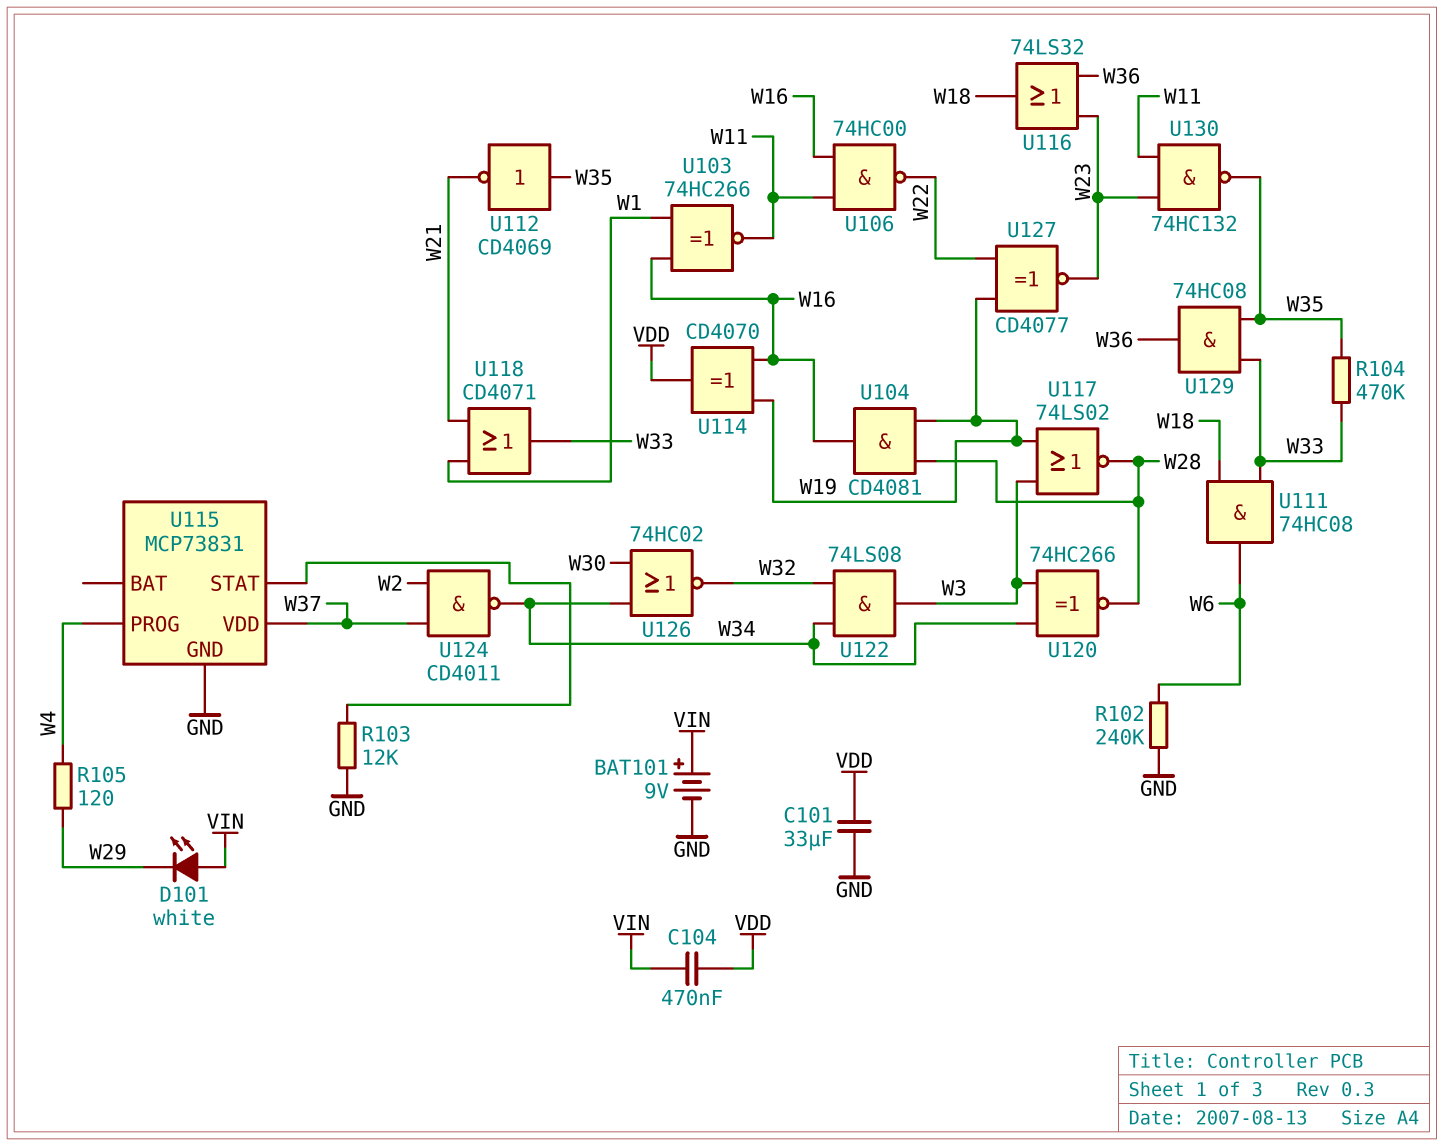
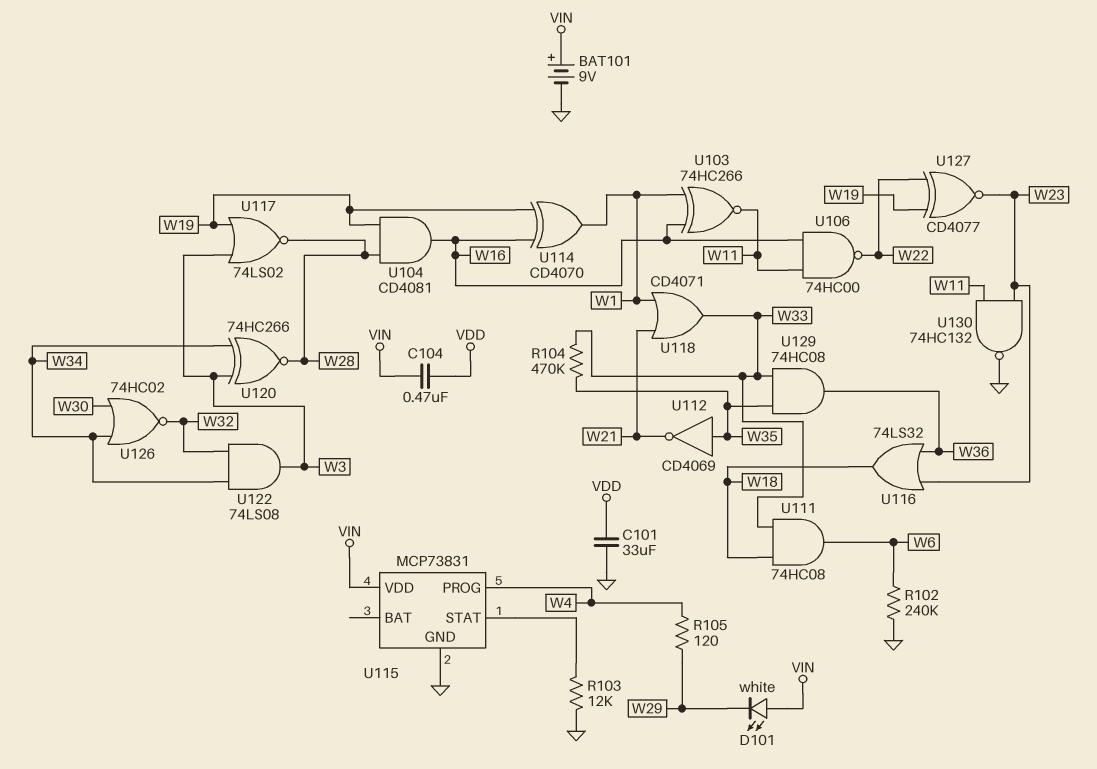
U114: XOR CD4070 (in W16, in W19, out VDD) -> XOR CD4070 (in W16, in W19, out W1)
U115 pin VDD: W37 -> VIN
U124: NAND CD4011 (in W2, in W37, out W34) -> none
U130: NAND 74HC132 (in W11, in W23, out W35) -> NAND 74HC132 (in W11, in W23, out GND)

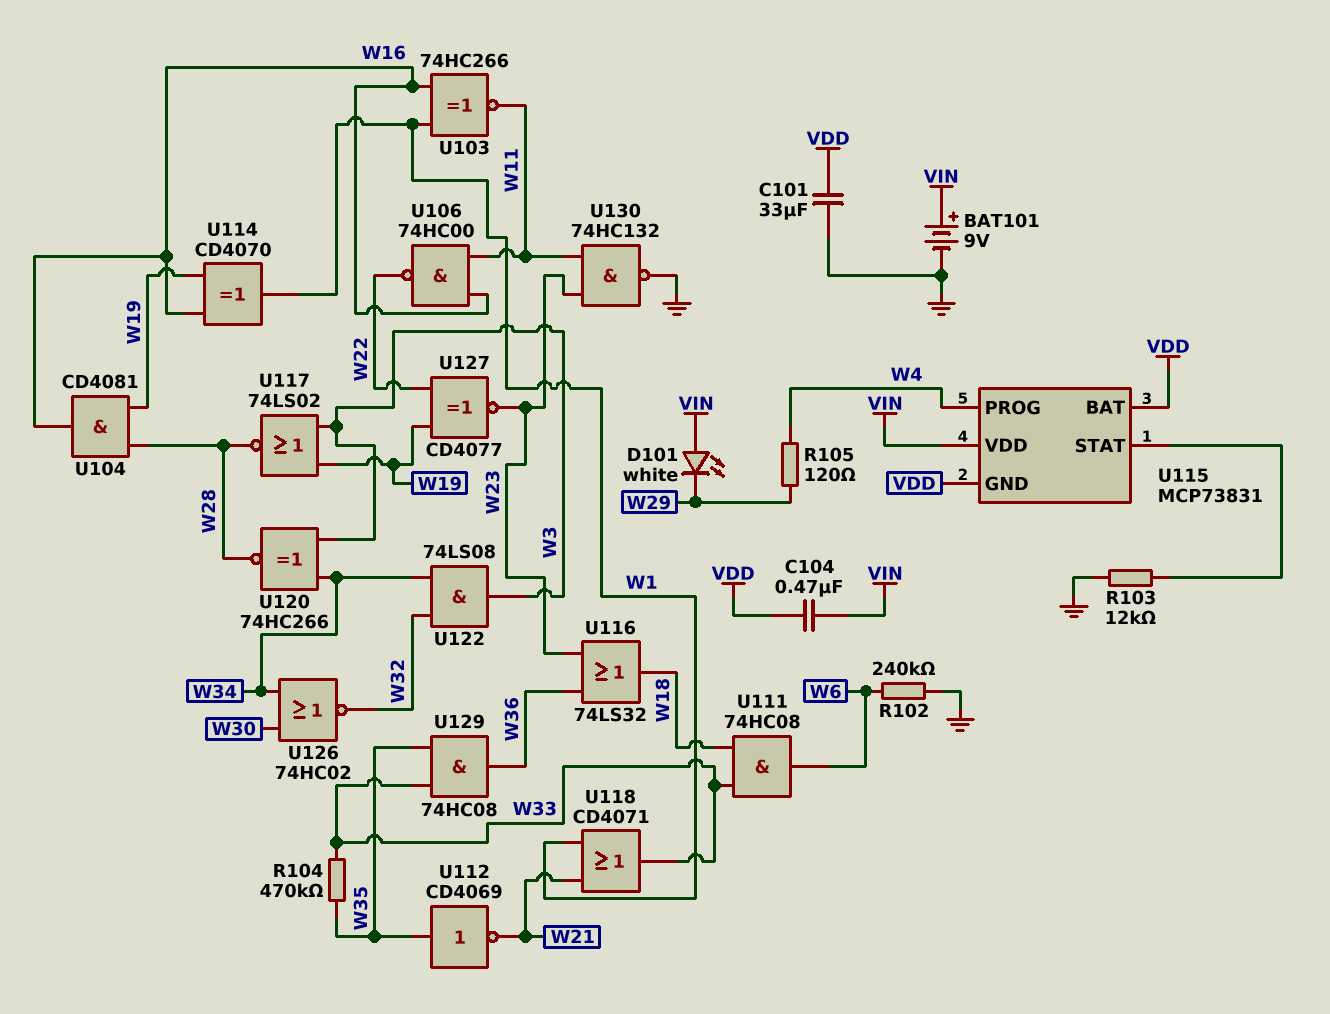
U115 pin BAT: none -> VDD
U115 pin GND: GND -> VDD

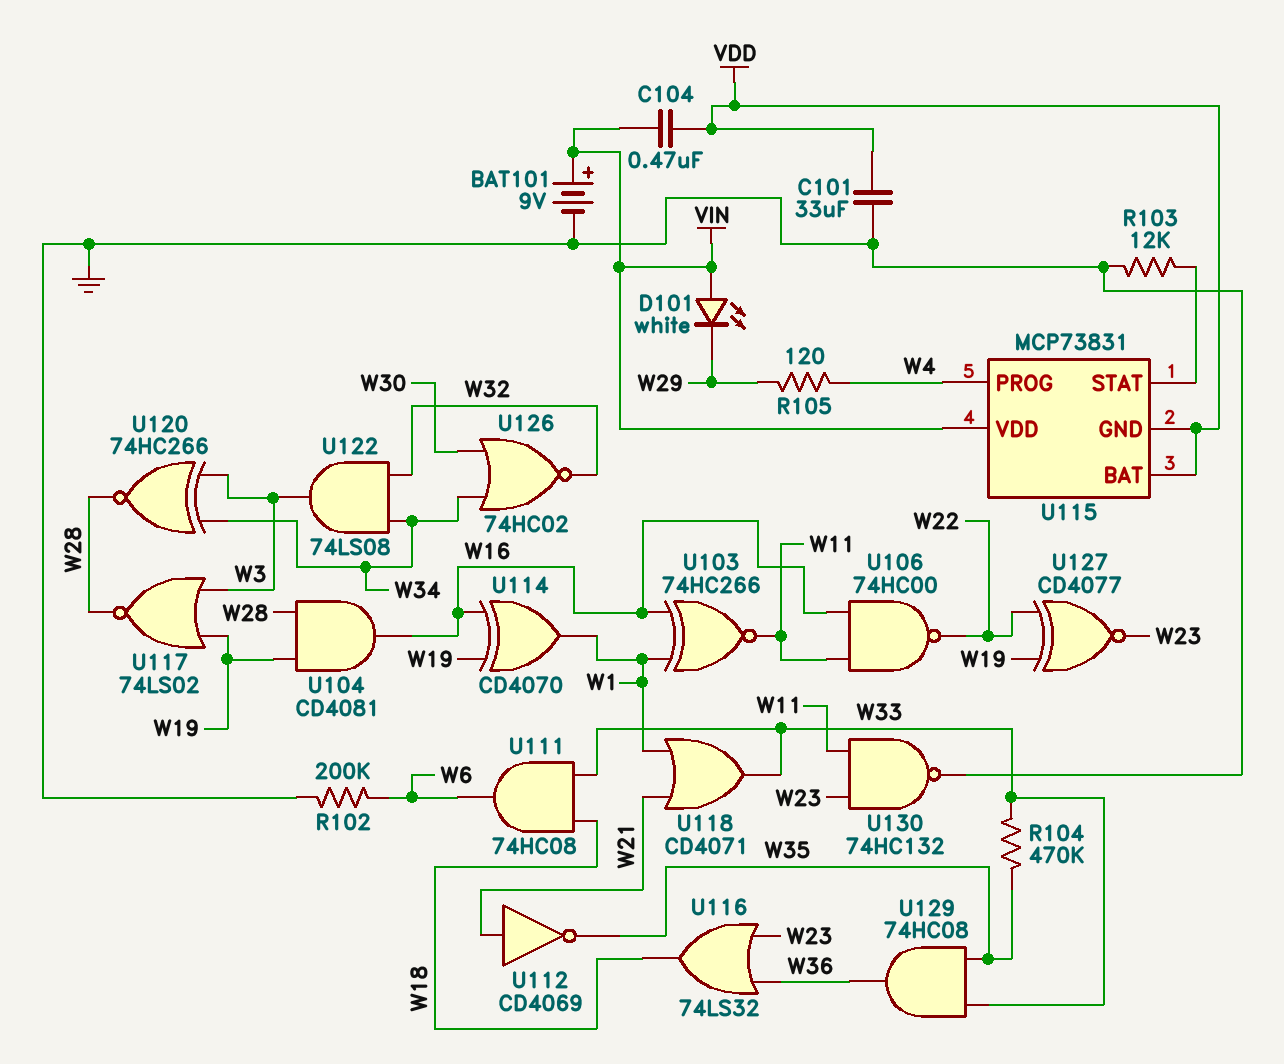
R102: 240k (GND, W6) -> 200k (GND, W6)
U112: NOT CD4069 (in W35, out W21) -> NOT CD4069 (in W21, out W35)

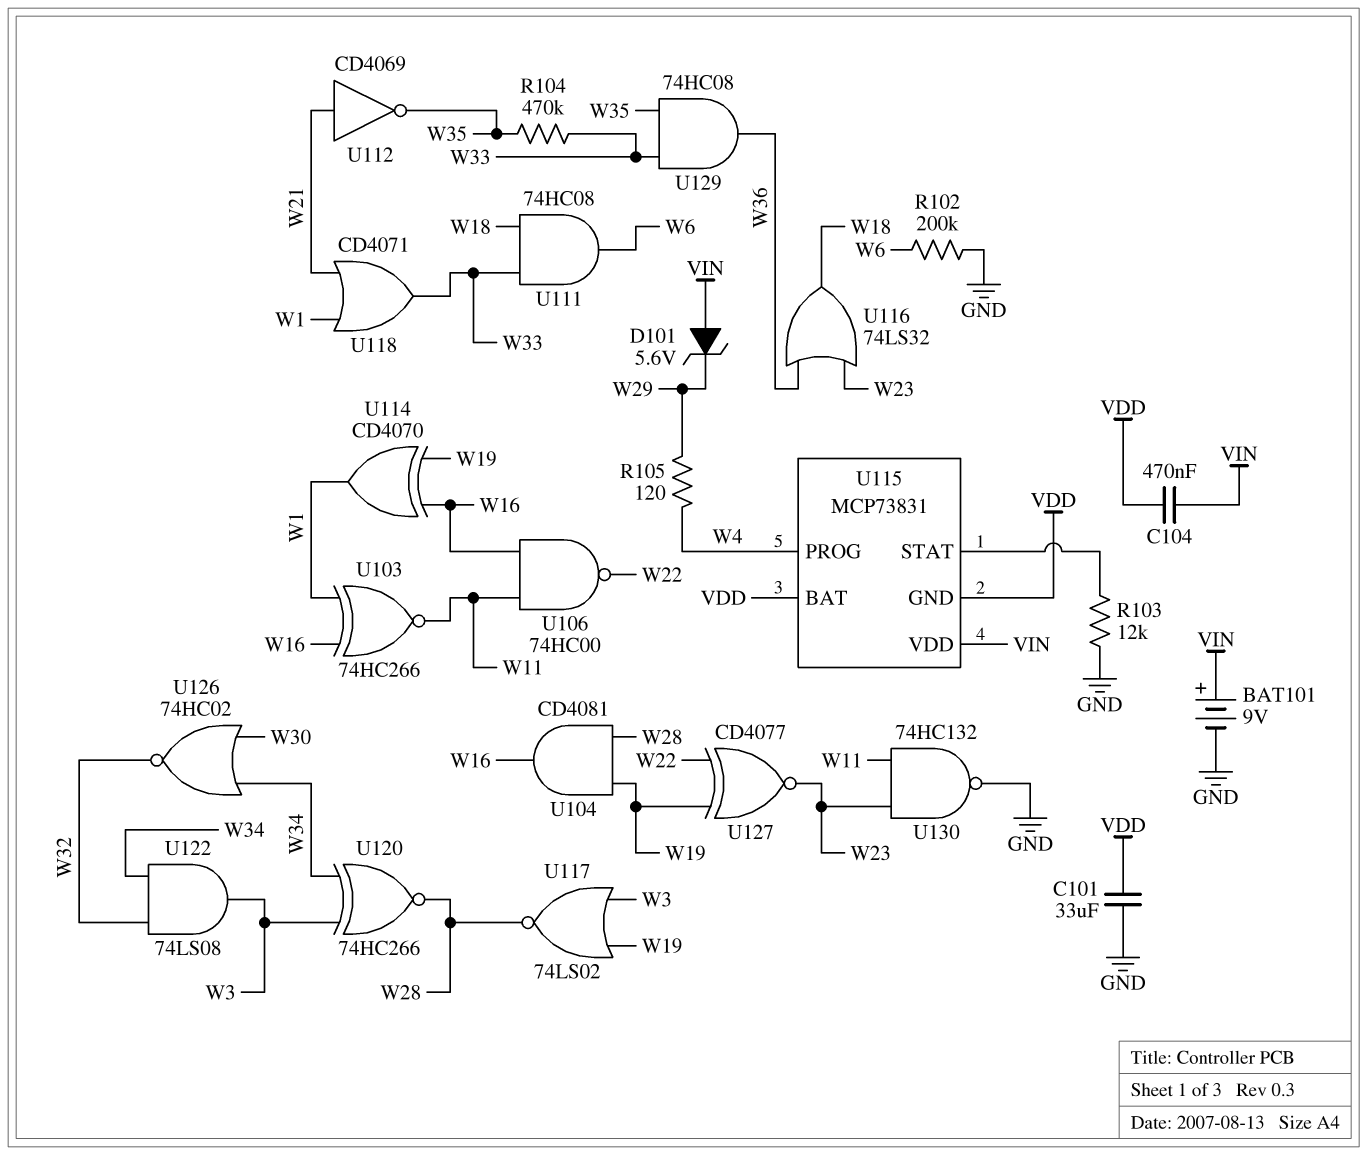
D101: LED white (A VIN, K W29) -> zener 5.6V (A VIN, K W29)

